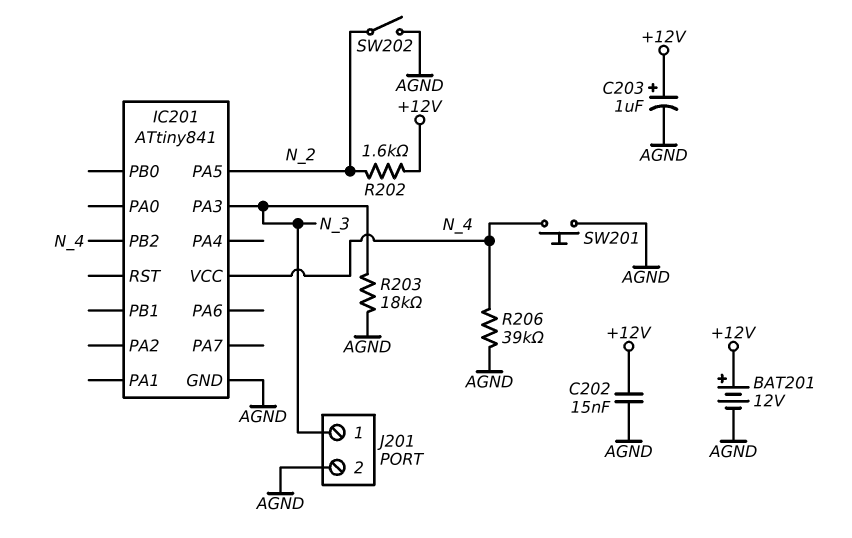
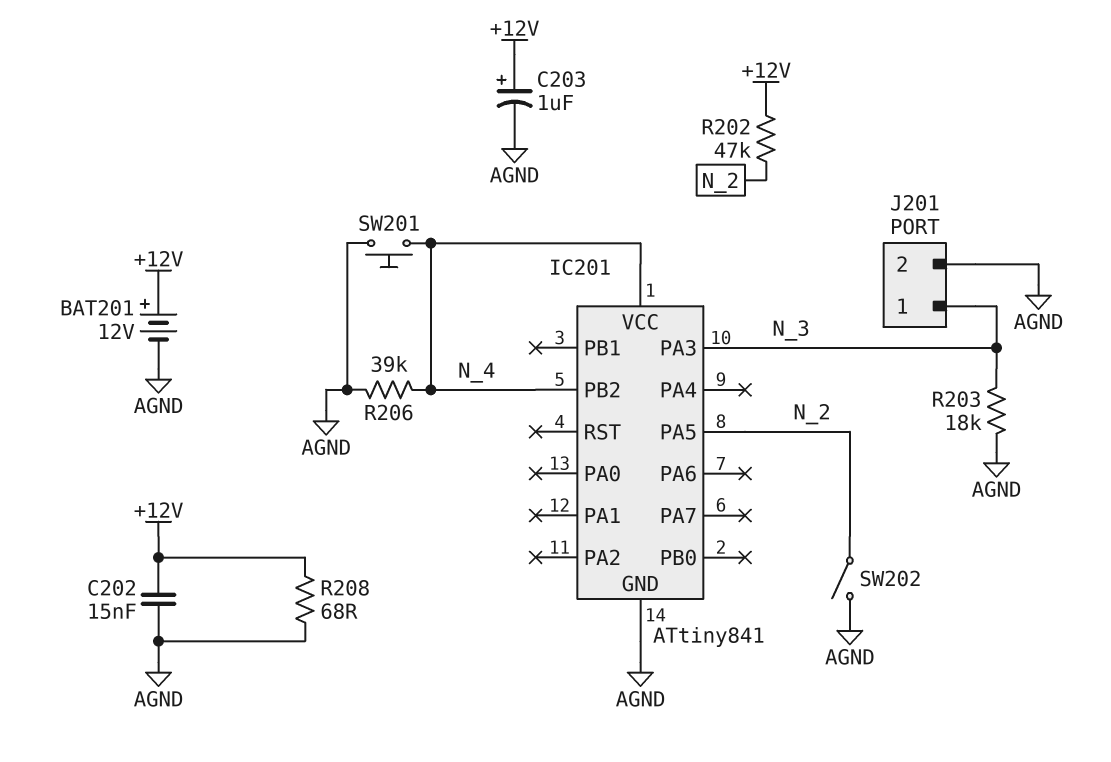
R202: 1.6k (+12V, N_2) -> 47k (+12V, N_2)
R208: none -> 68 (+12V, AGND)

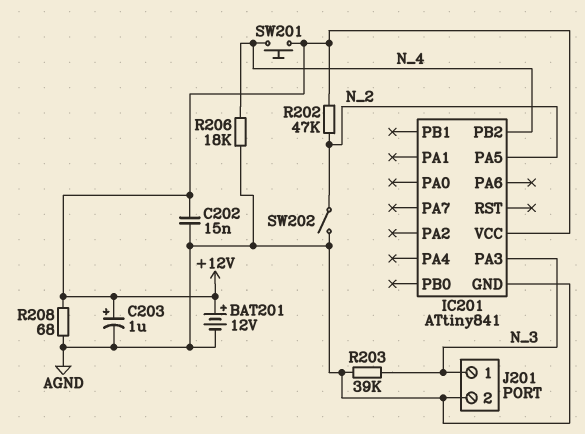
IC201 pin VCC: N_4 -> +12V
R203: 18k (AGND, N_3) -> 39k (AGND, N_3)
R206: 39k (AGND, N_4) -> 18k (AGND, N_4)
SW201: button (AGND, N_4) -> button (+12V, N_4)

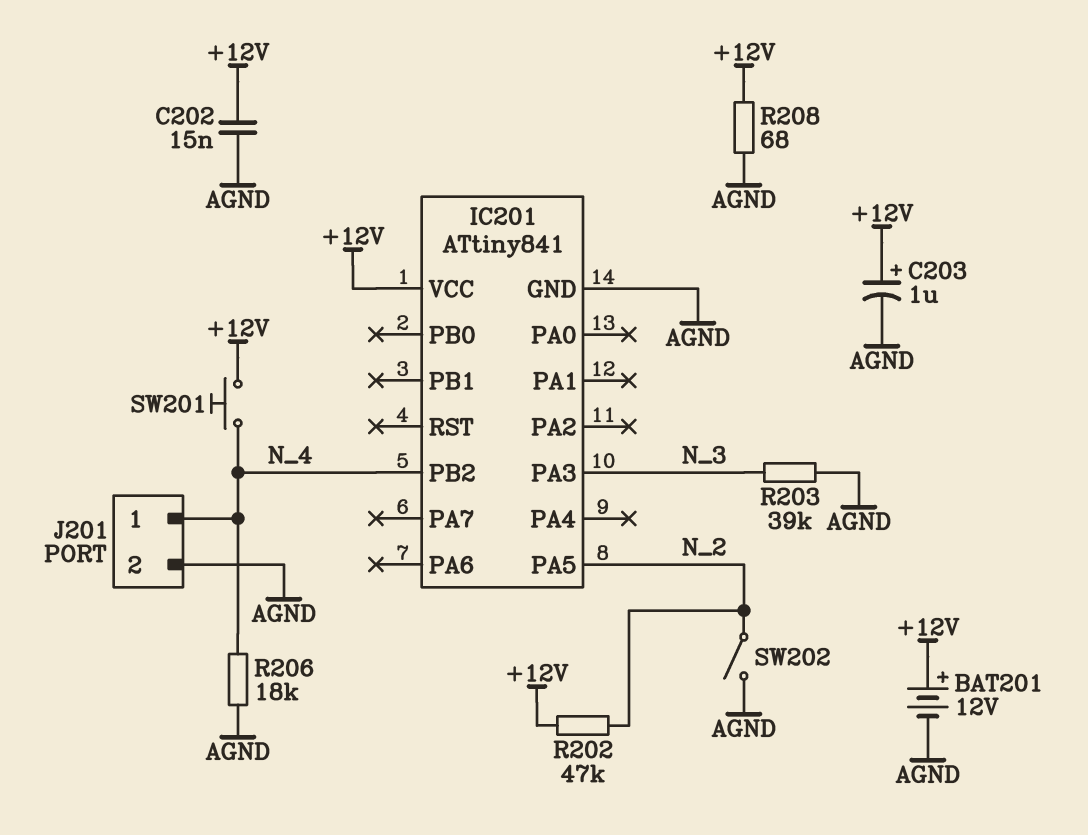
J201 pin 1: N_3 -> N_4

